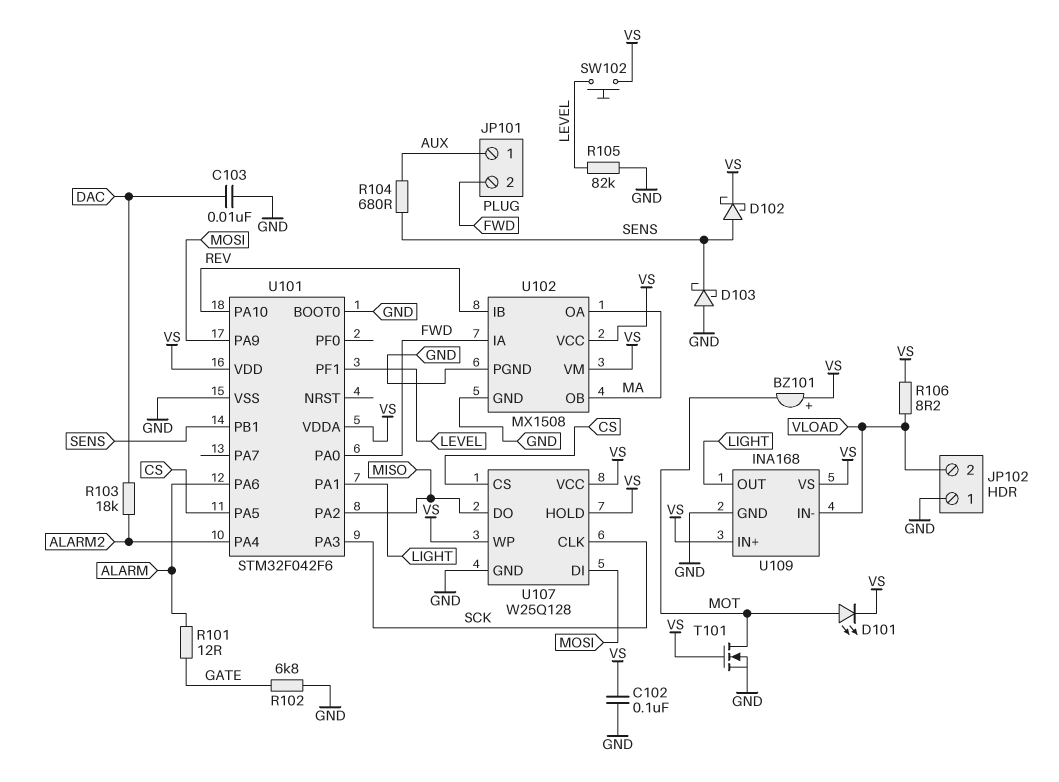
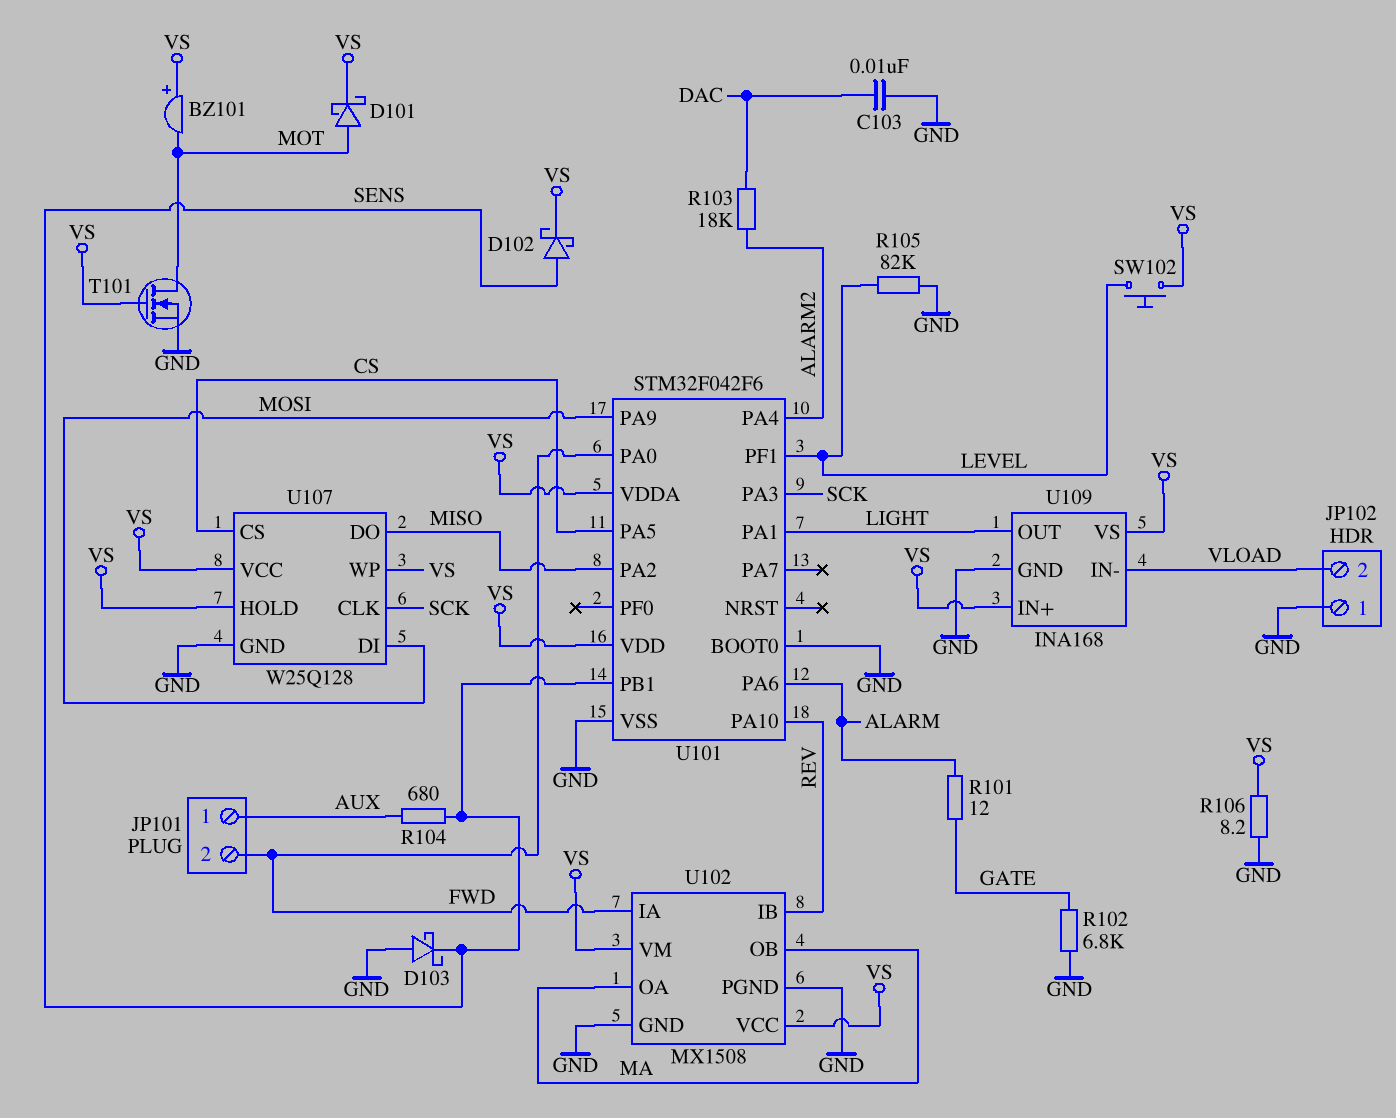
C102: 100nF (GND, VS) -> none
D101: LED (A MOT, K VS) -> schottky (A MOT, K VS)
R106: 8.2 (VLOAD, VS) -> 8.2 (GND, VS)

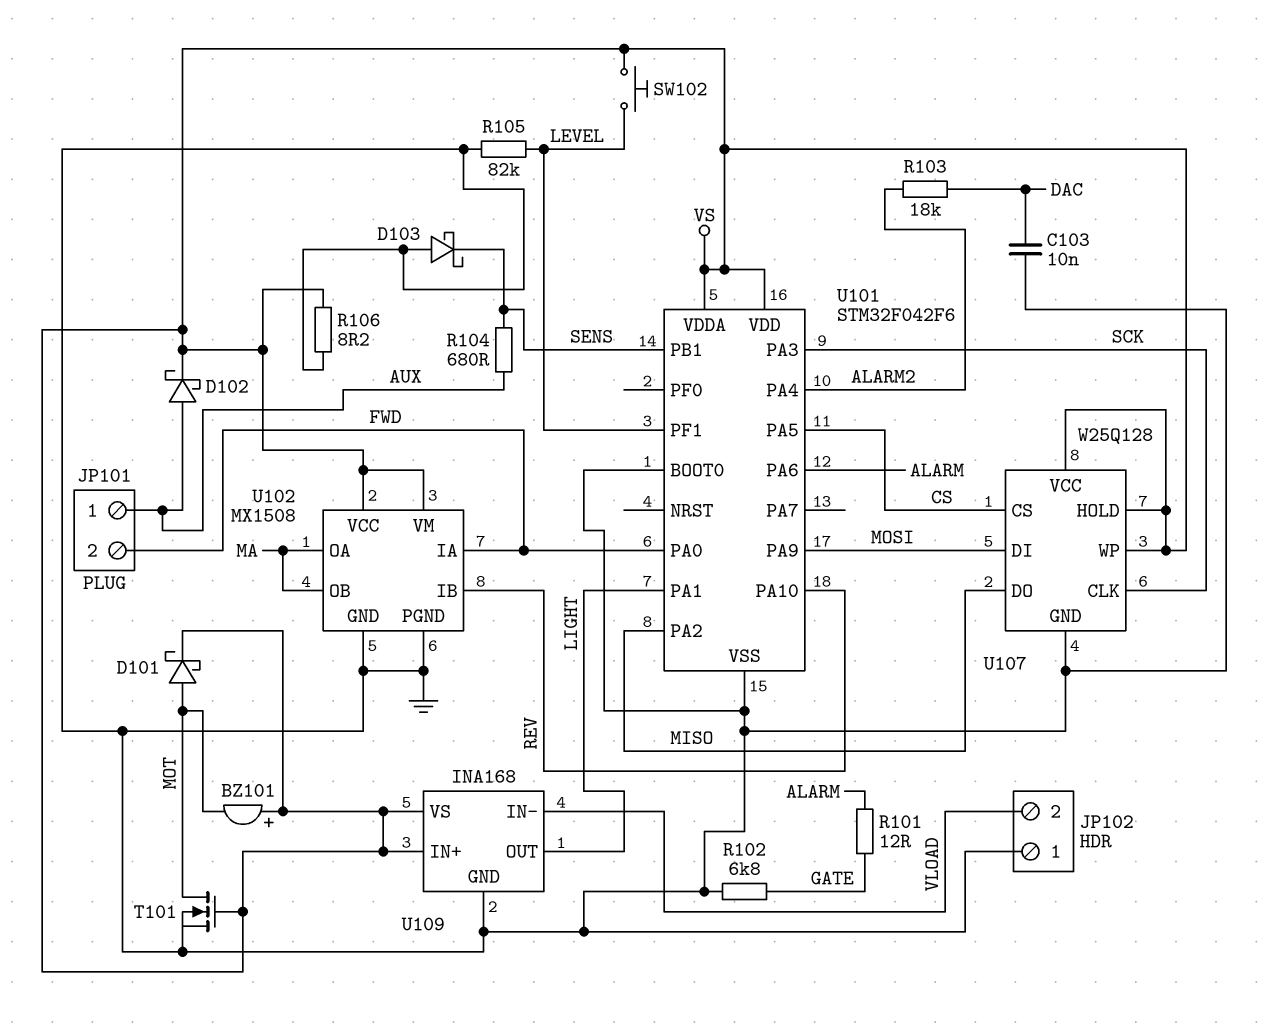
D102: schottky (A SENS, K VS) -> schottky (A AUX, K VS)

